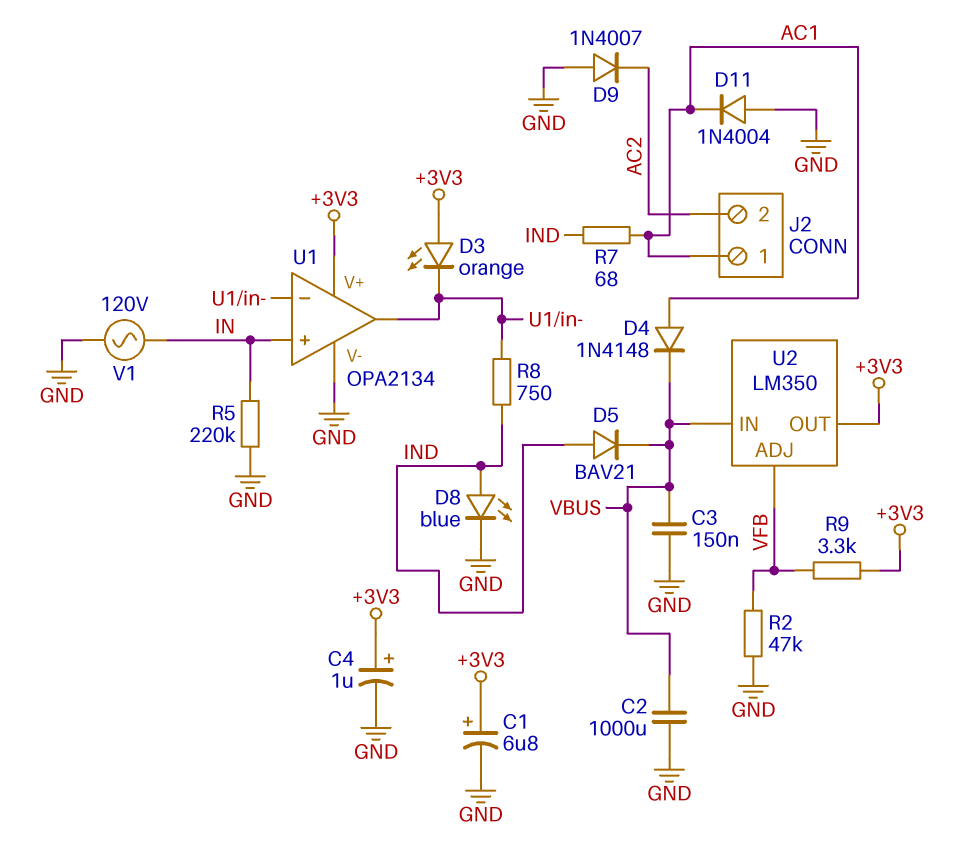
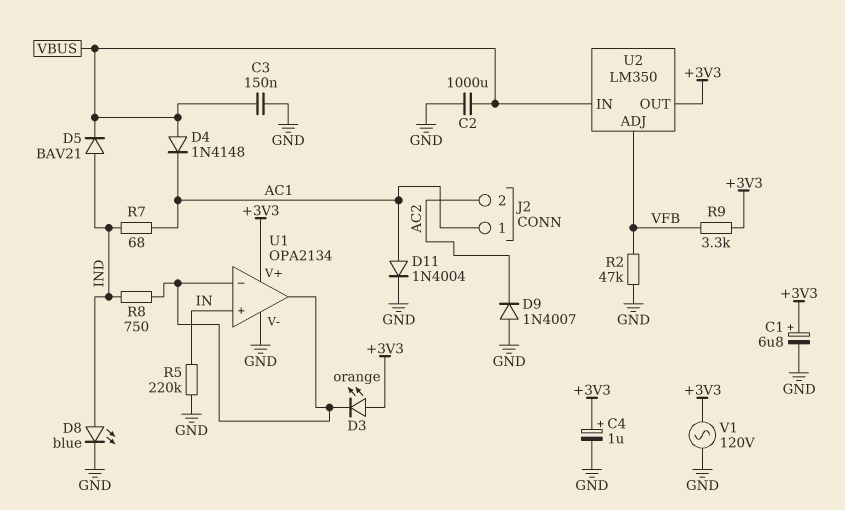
D4: diode 1N4148 (A AC1, K VBUS) -> diode 1N4148 (A VBUS, K AC1)
D11: diode 1N4004 (A GND, K AC1) -> diode 1N4004 (A AC1, K GND)
V1: AC 120V (GND, IN) -> AC 120V (+3V3, GND)

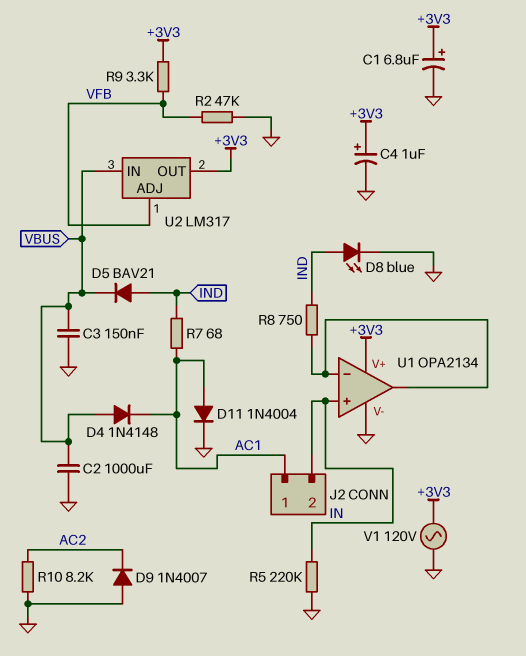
D3: LED orange (A +3V3, K U1/in-) -> none
J2 pin 2: AC2 -> IN
R10: none -> 8.2k (AC2, GND)
U2: LM350 -> LM317

